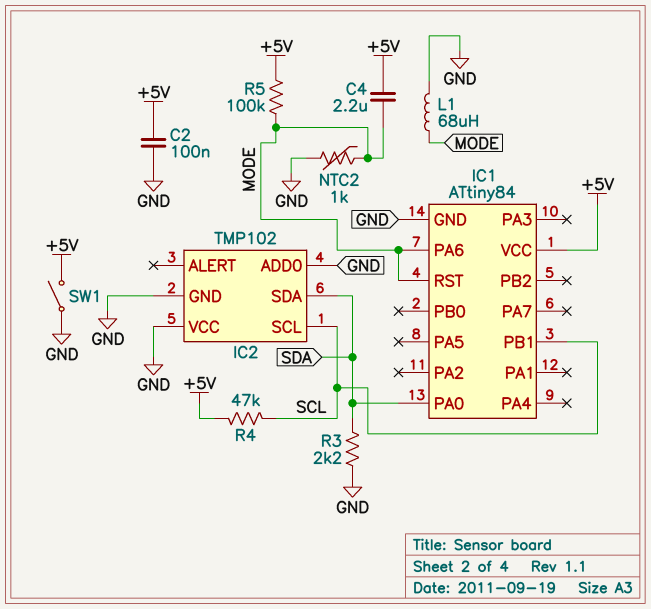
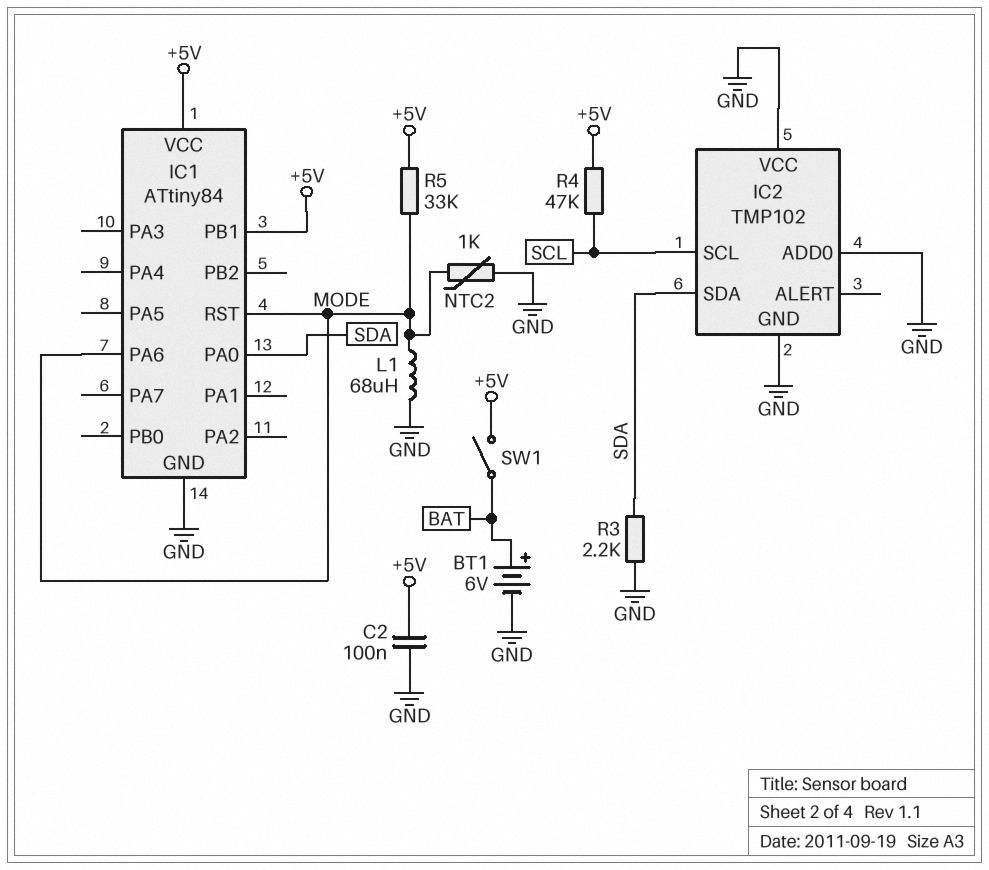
BT1: none -> 6V (plus BAT, minus GND)
C4: 2.2uF (+5V, MODE) -> none
IC1 pin PB1: SCL -> +5V
R5: 100k (+5V, MODE) -> 33k (+5V, MODE)
SW1: switch (+5V, GND) -> switch (+5V, BAT)

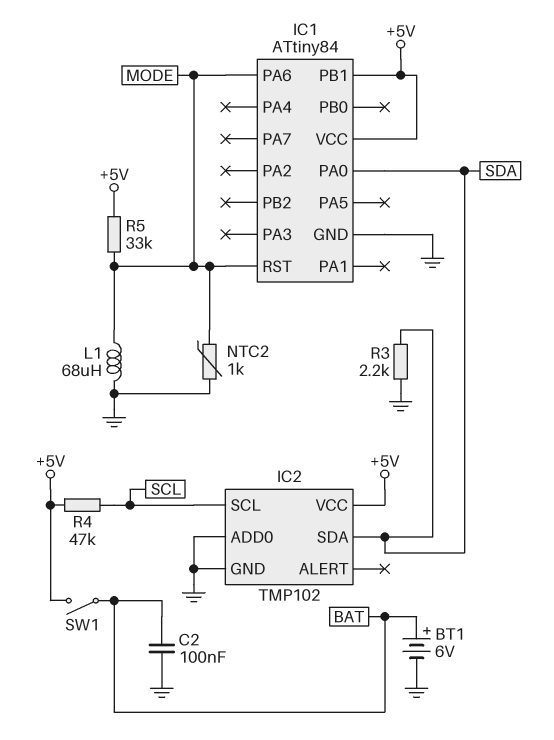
C2: 100nF (+5V, GND) -> 100nF (BAT, GND)
IC2 pin VCC: GND -> +5V

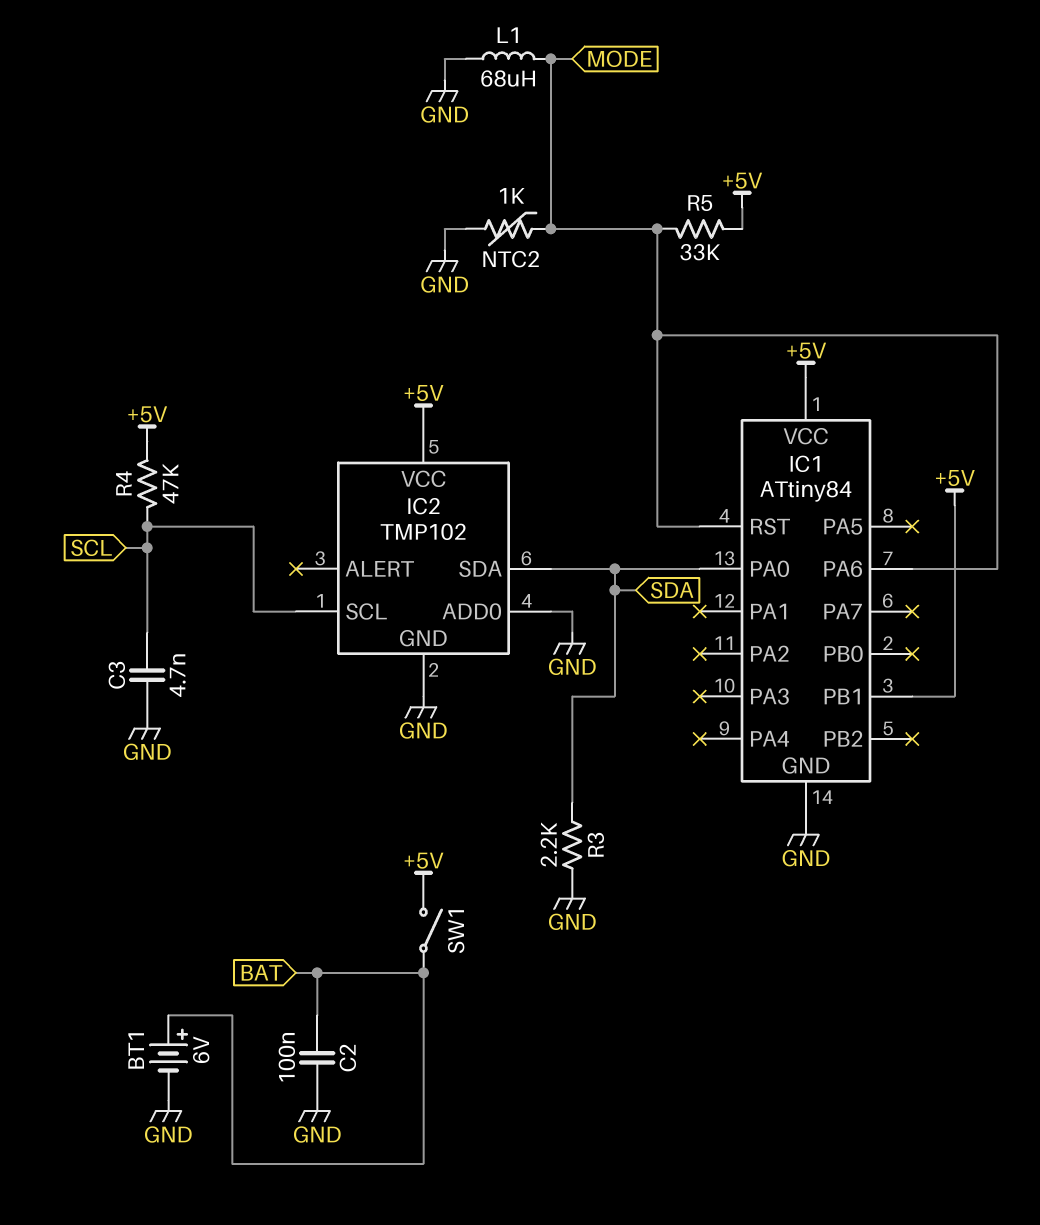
C3: none -> 4.7nF (GND, SCL)

